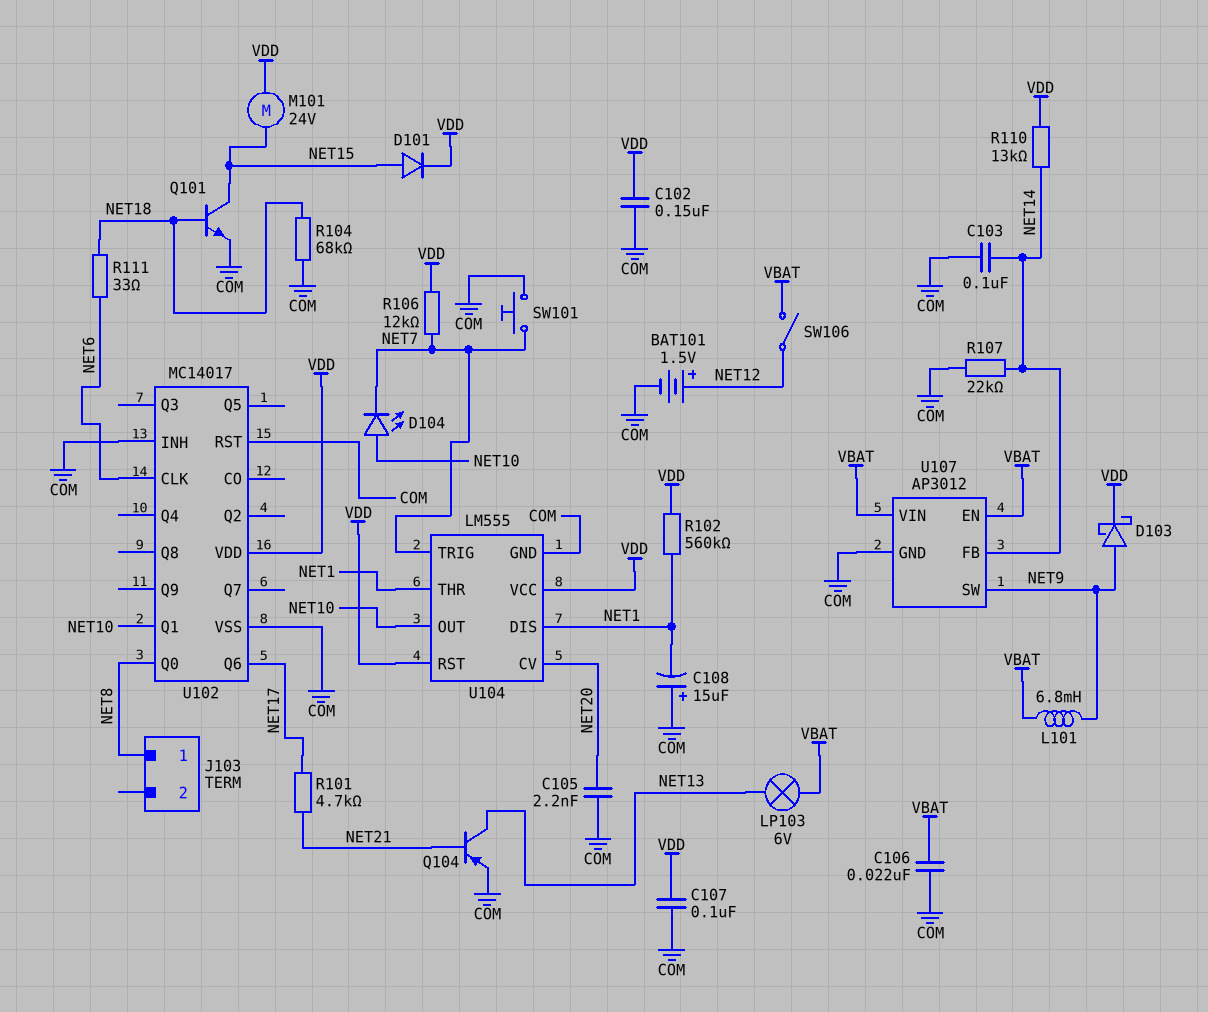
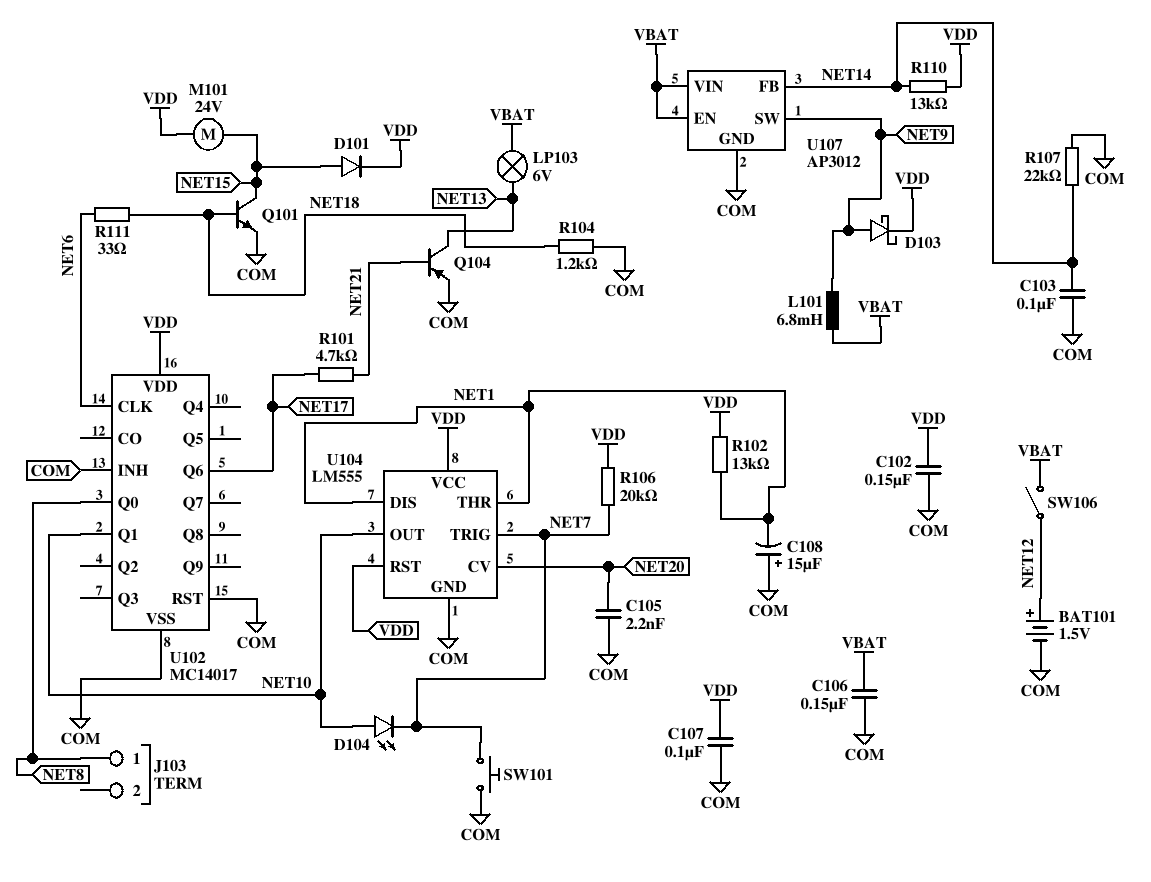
C106: 22nF (COM, VBAT) -> 150nF (COM, VBAT)
R102: 560k (NET1, VDD) -> 13k (NET1, VDD)
R104: 68k (COM, NET18) -> 1.2k (COM, NET18)
R106: 12k (NET7, VDD) -> 20k (NET7, VDD)

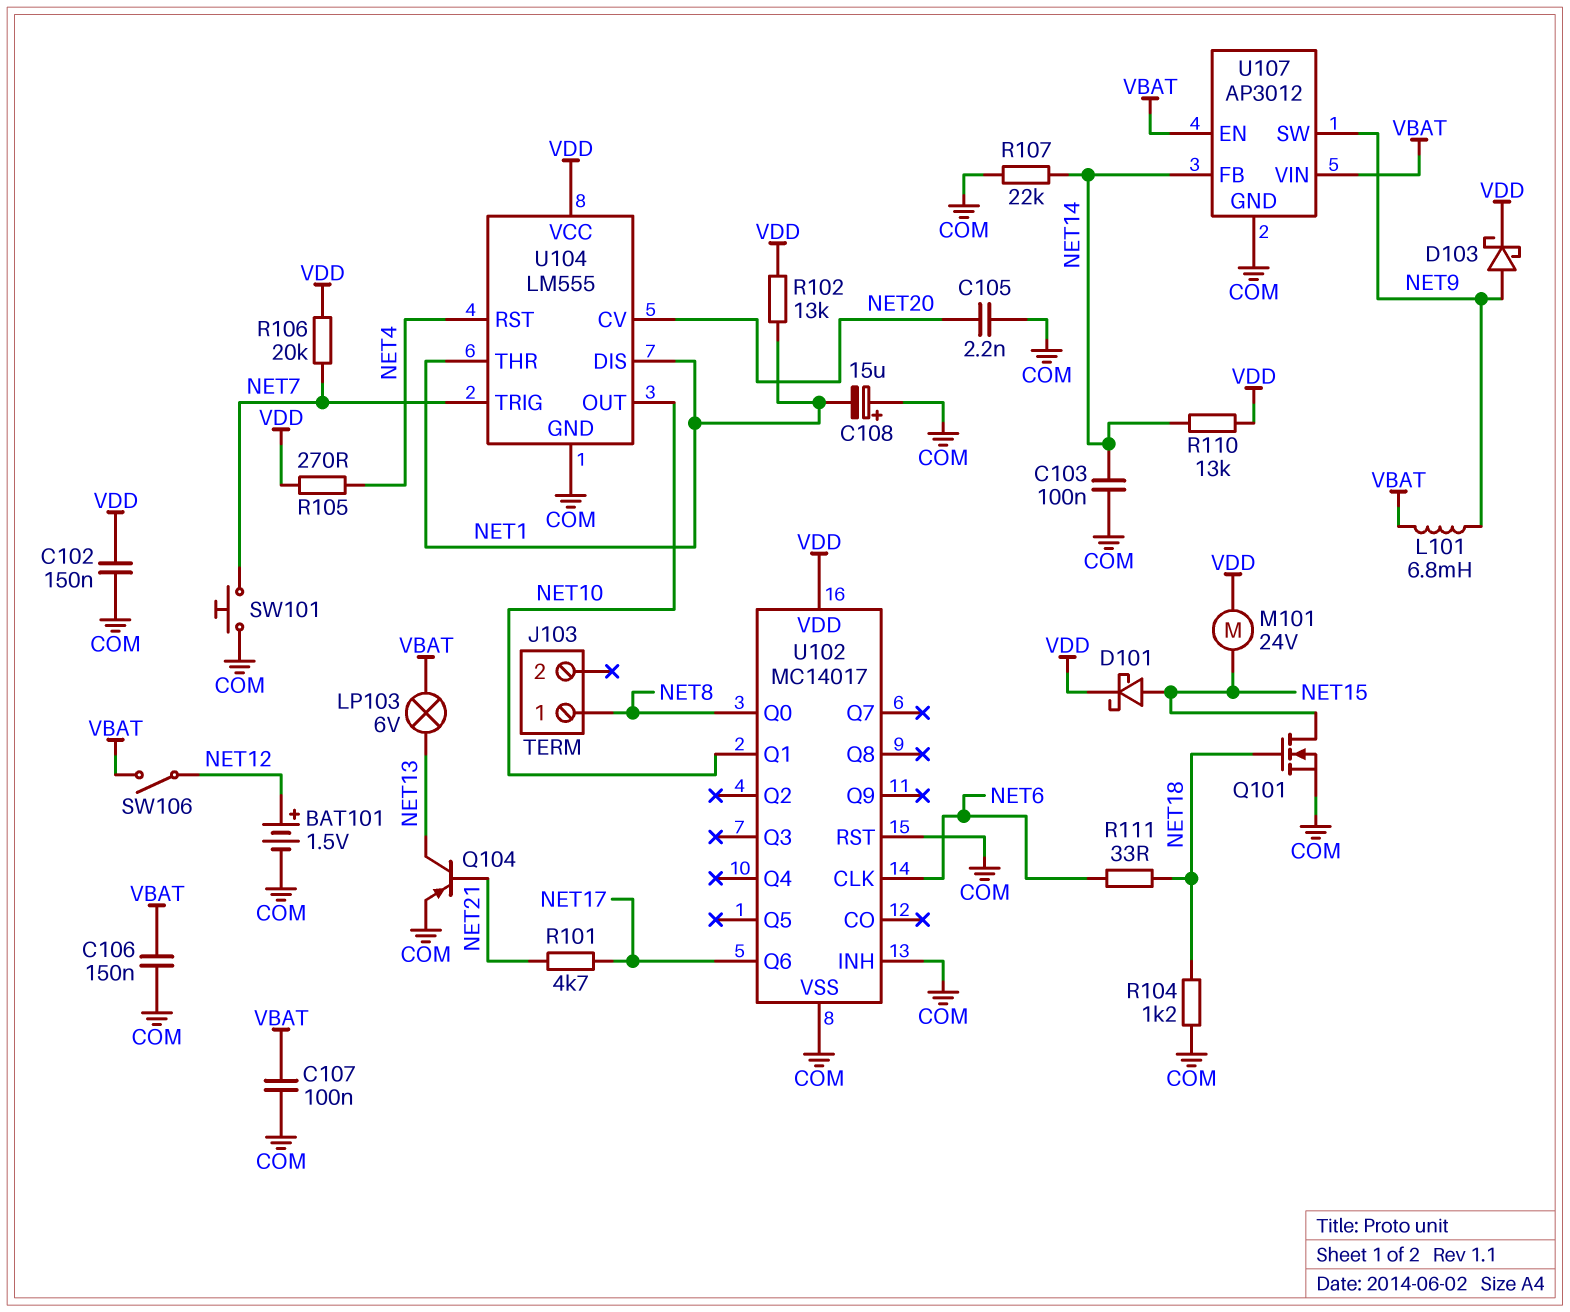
C107: 100nF (COM, VDD) -> 100nF (COM, VBAT)
D101: diode (A NET15, K VDD) -> schottky (A NET15, K VDD)
D104: LED (A NET10, K NET7) -> none
Q101: NPN (B NET18, C NET15, E COM) -> NMOS (G NET18, D NET15, S COM)
R105: none -> 270 (NET4, VDD)
U104 pin RST: VDD -> NET4

